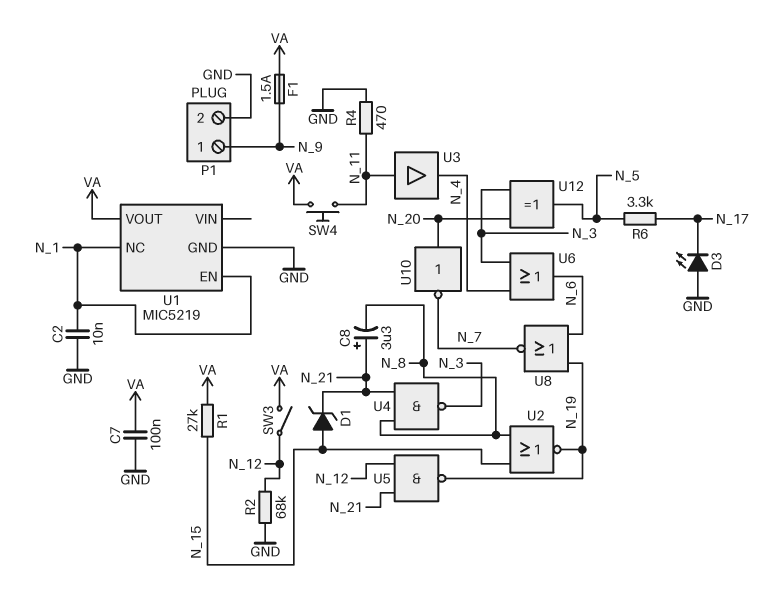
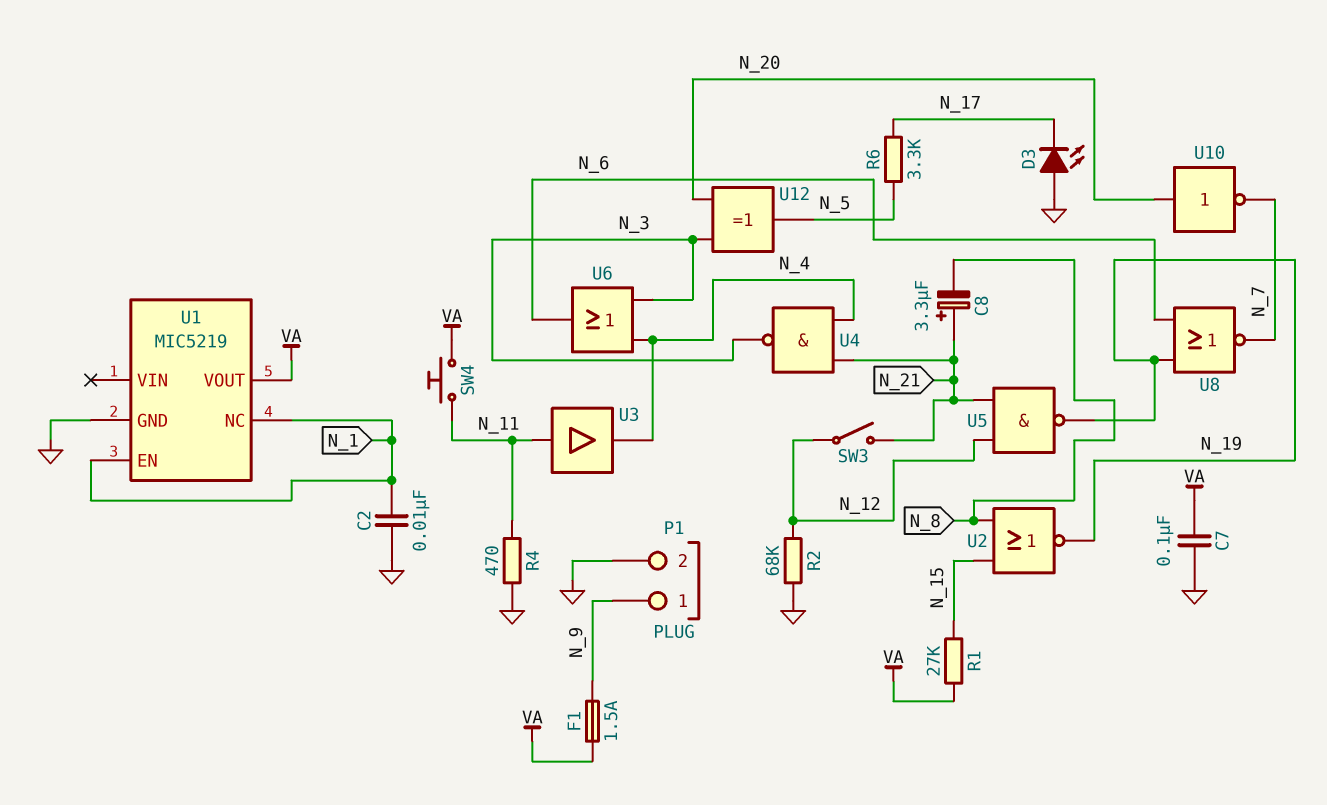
D1: zener (A N_15, K N_21) -> none
SW3: switch (N_12, VA) -> switch (N_12, N_21)
U4: NAND (in N_8, in N_21, out N_3) -> NAND (in N_4, in N_21, out N_3)

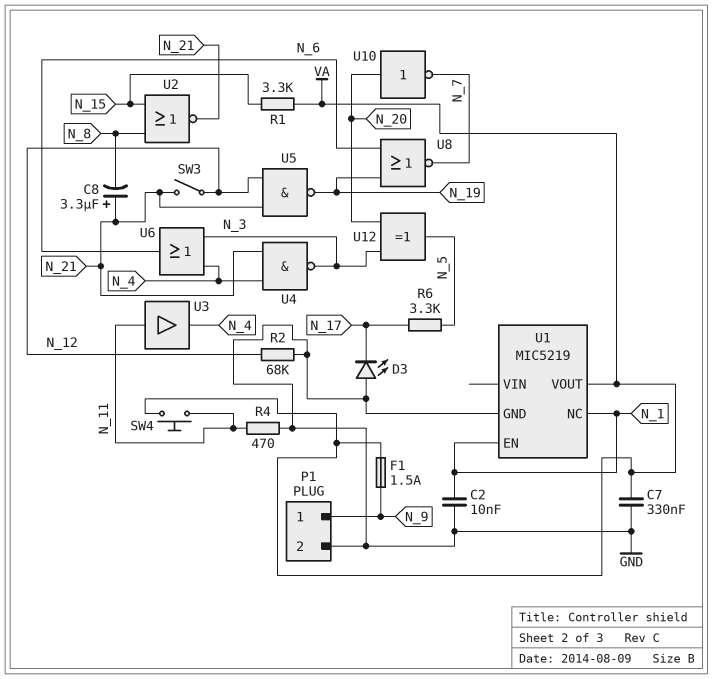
C7: 100nF (GND, VA) -> 330nF (GND, VA)
R1: 27k (N_15, VA) -> 3.3k (N_15, VA)
U2: NOR (in N_8, in N_15, out N_19) -> NOR (in N_8, in N_15, out N_21)

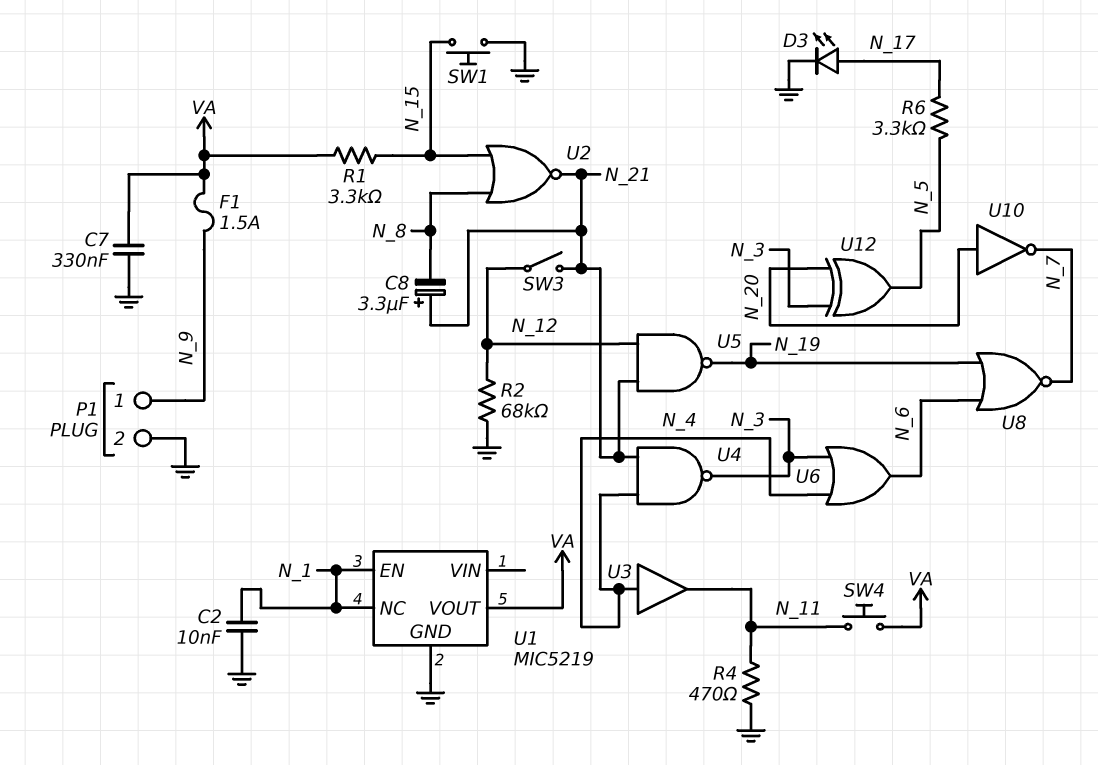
D3: LED (A GND, K N_17) -> LED (A N_17, K GND)
SW1: none -> button (GND, N_15)
U3: buffer (in N_11, out N_4) -> buffer (in N_4, out N_11)

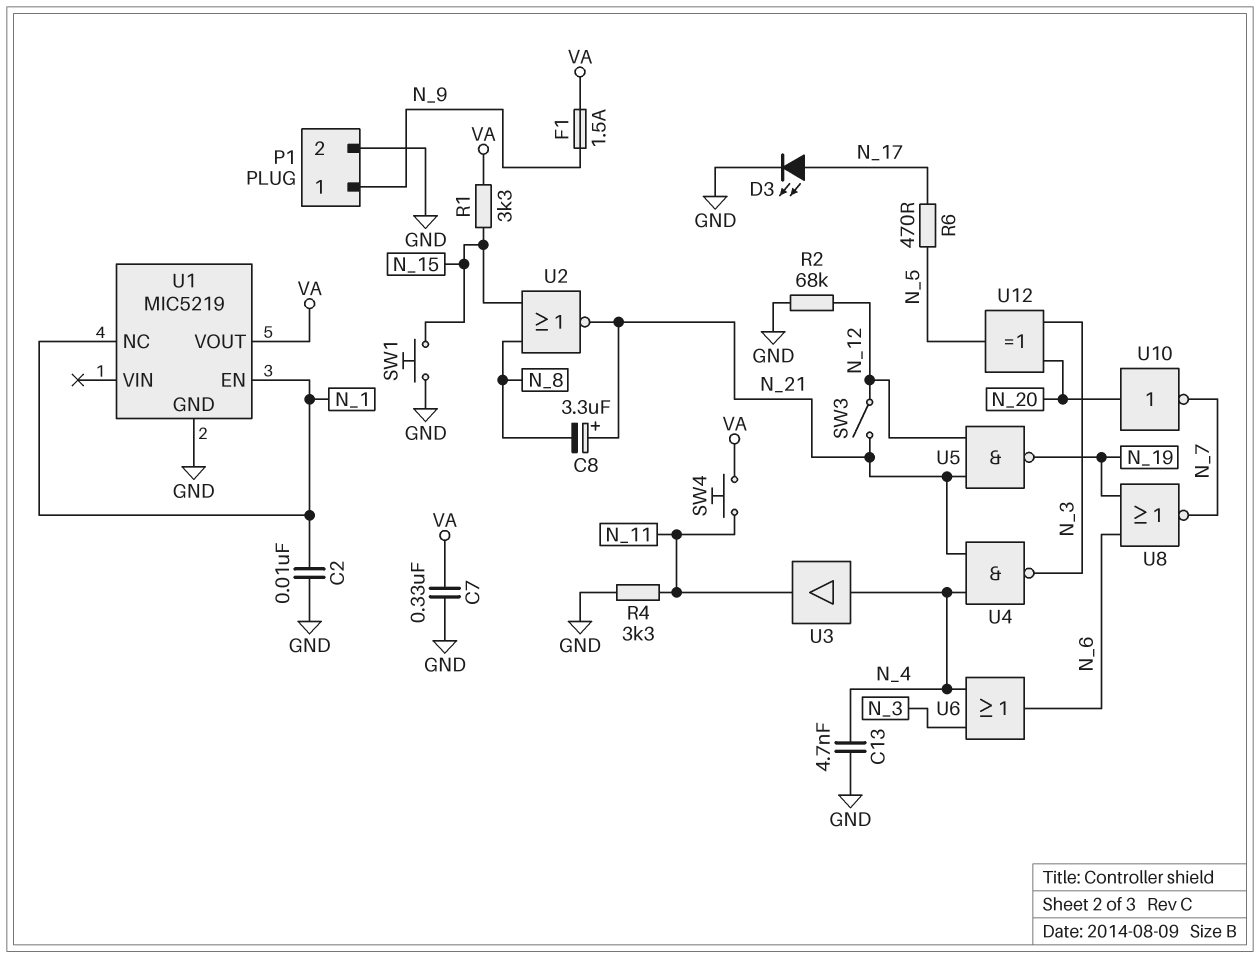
C13: none -> 4.7nF (GND, N_4)
R4: 470 (GND, N_11) -> 3.3k (GND, N_11)
R6: 3.3k (N_5, N_17) -> 470 (N_5, N_17)

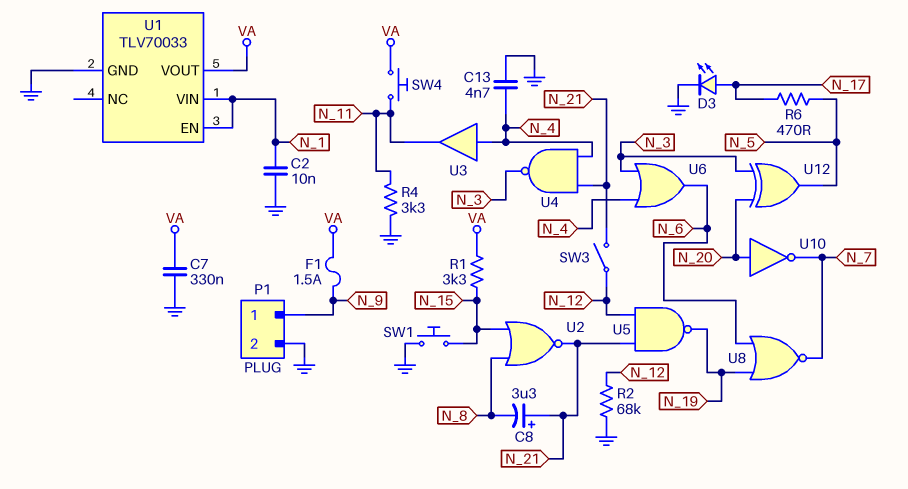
U1: MIC5219 -> TLV70033
U1 pin NC: N_1 -> none
U1 pin VIN: none -> N_1

